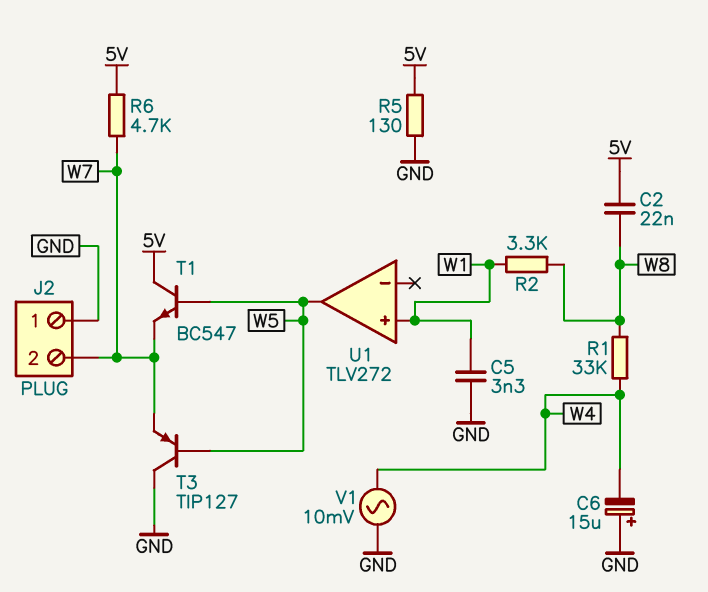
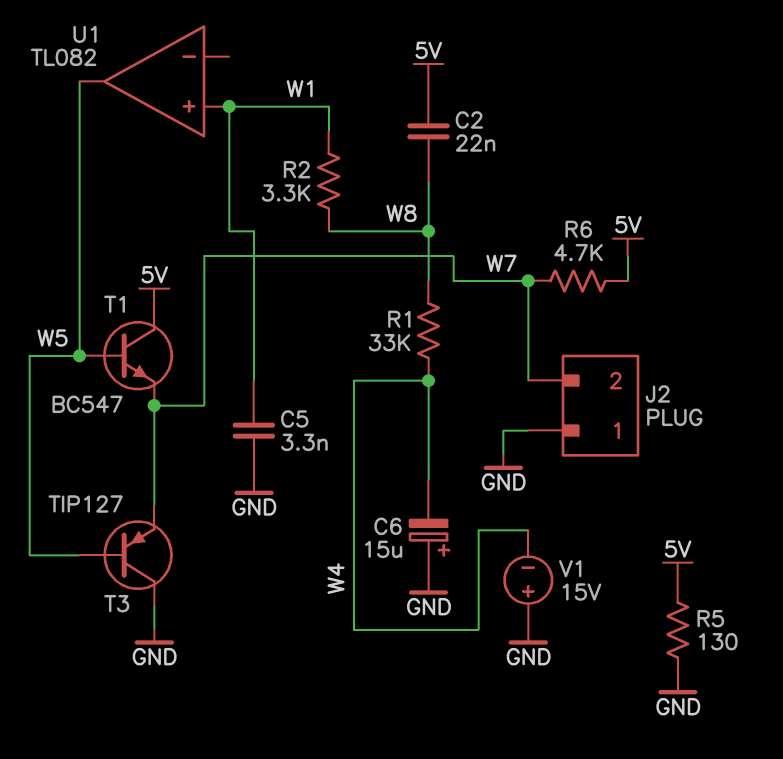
U1: TLV272 -> TL082
V1: AC 10mV (GND, W4) -> 15V (plus GND, minus W4)

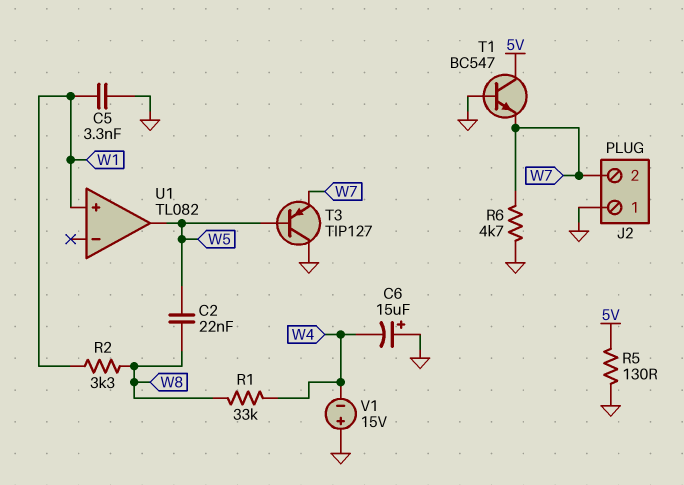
C2: 22nF (5V, W8) -> 22nF (W5, W8)
R6: 4.7k (5V, W7) -> 4.7k (GND, W7)
T1: NPN BC547 (B W5, C 5V, E W7) -> NPN BC547 (B GND, C 5V, E W7)

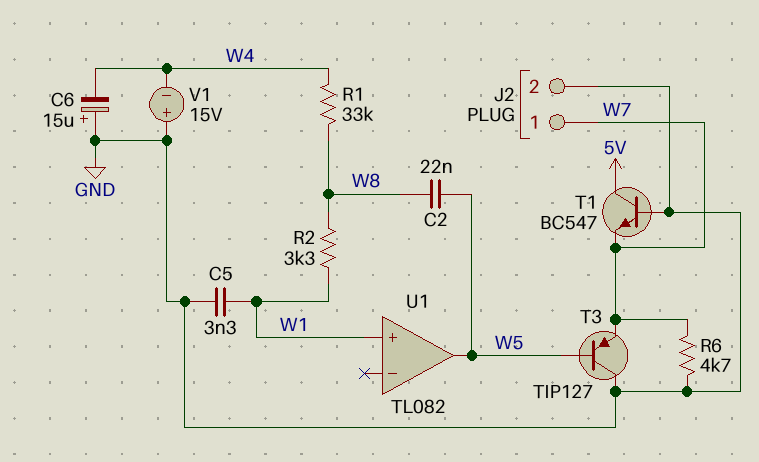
J2 pin 1: GND -> W7
J2 pin 2: W7 -> GND
R5: 130 (5V, GND) -> none

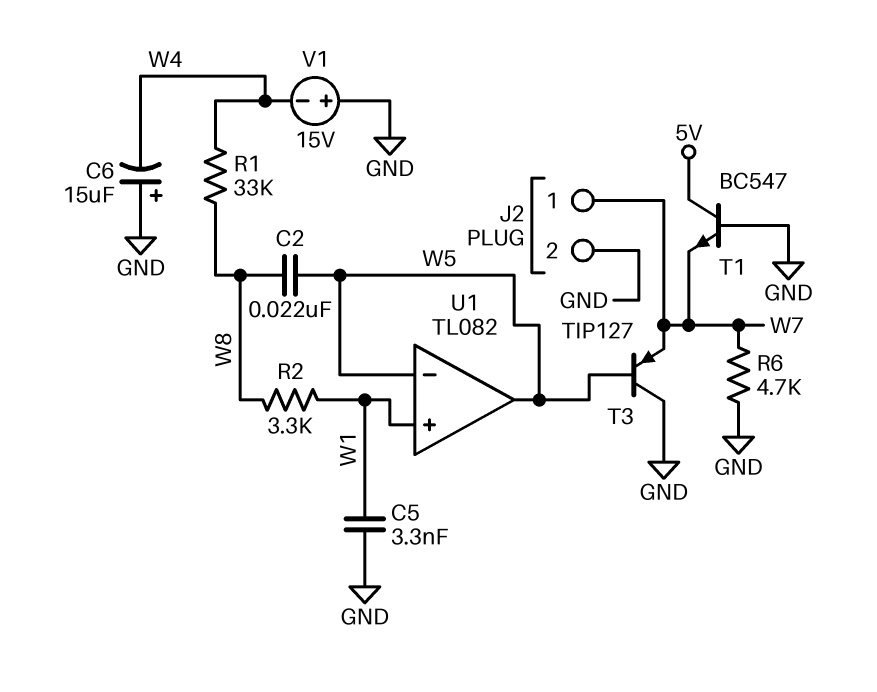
U1 pin in-: none -> W5

